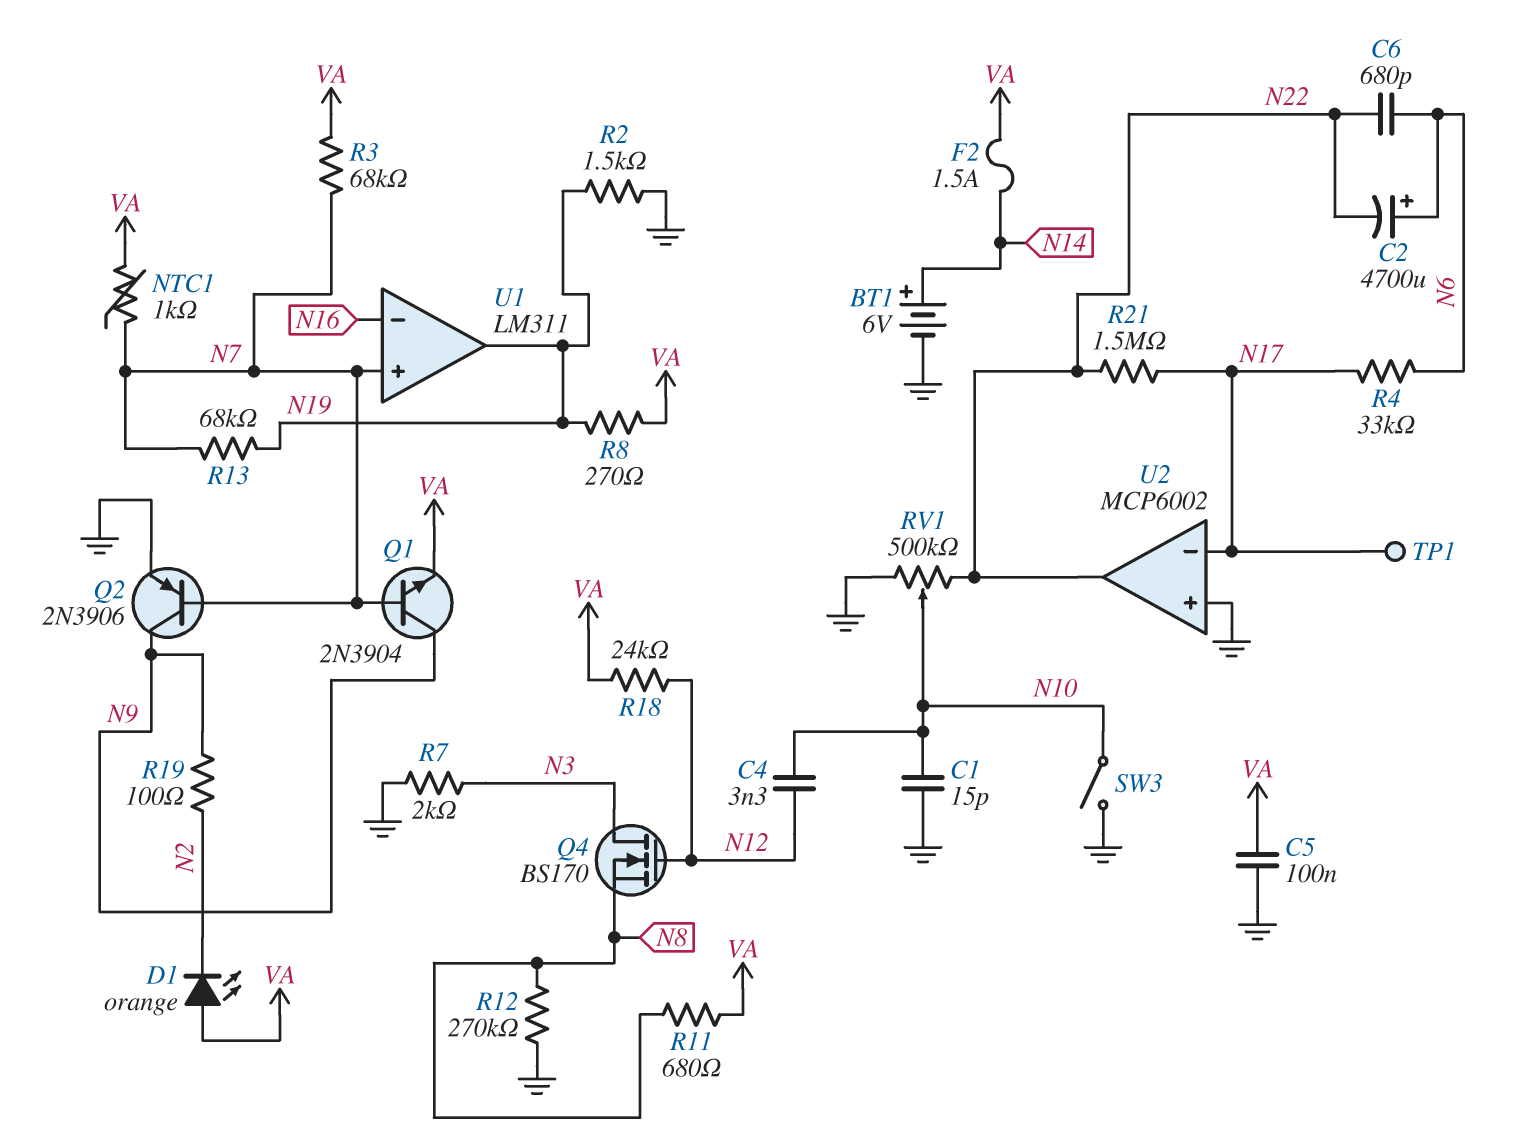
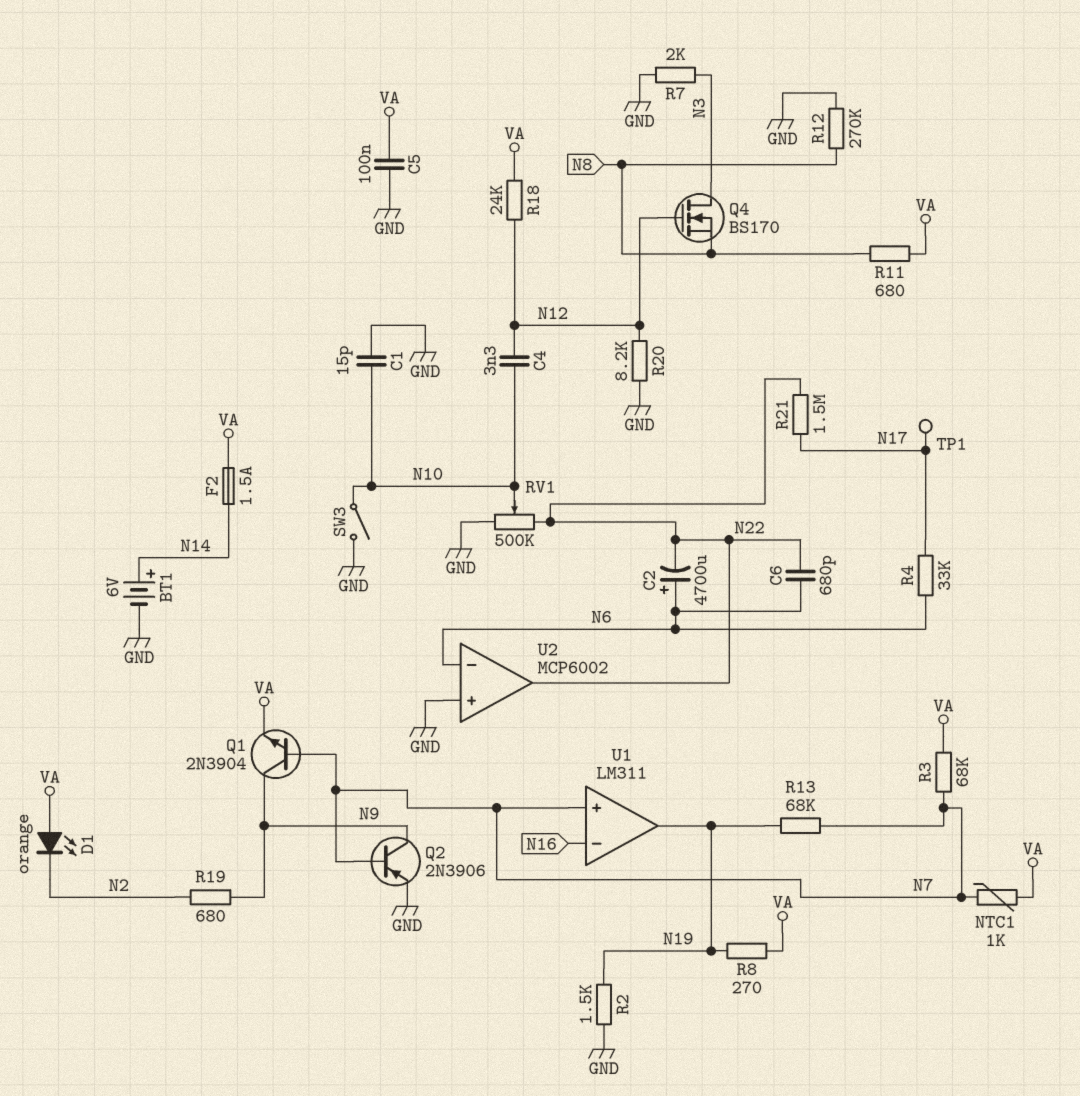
R19: 100 (N2, N9) -> 680 (N2, N9)
R20: none -> 8.2k (GND, N12)
U2 pin in-: N17 -> N6

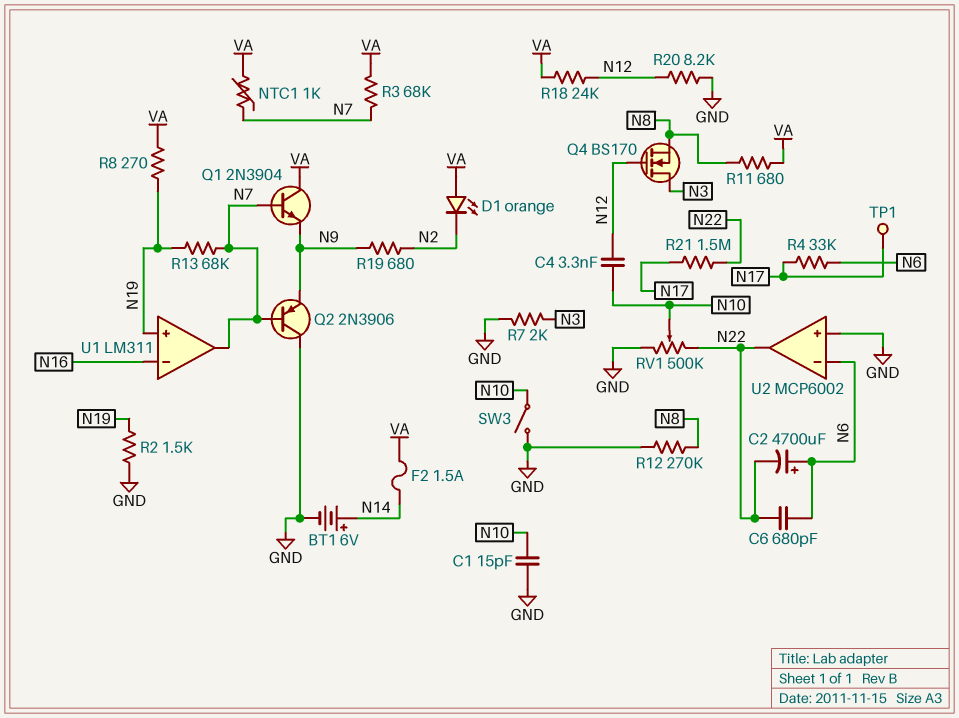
C5: 100nF (GND, VA) -> none
Q1: NPN 2N3904 (B N7, C N9, E VA) -> NPN 2N3904 (B N7, C VA, E N9)
Q2: PNP 2N3906 (B N7, C N9, E GND) -> PNP 2N3906 (B N7, C GND, E N9)
U1 pin in+: N7 -> N19
U1 pin out: N19 -> N7

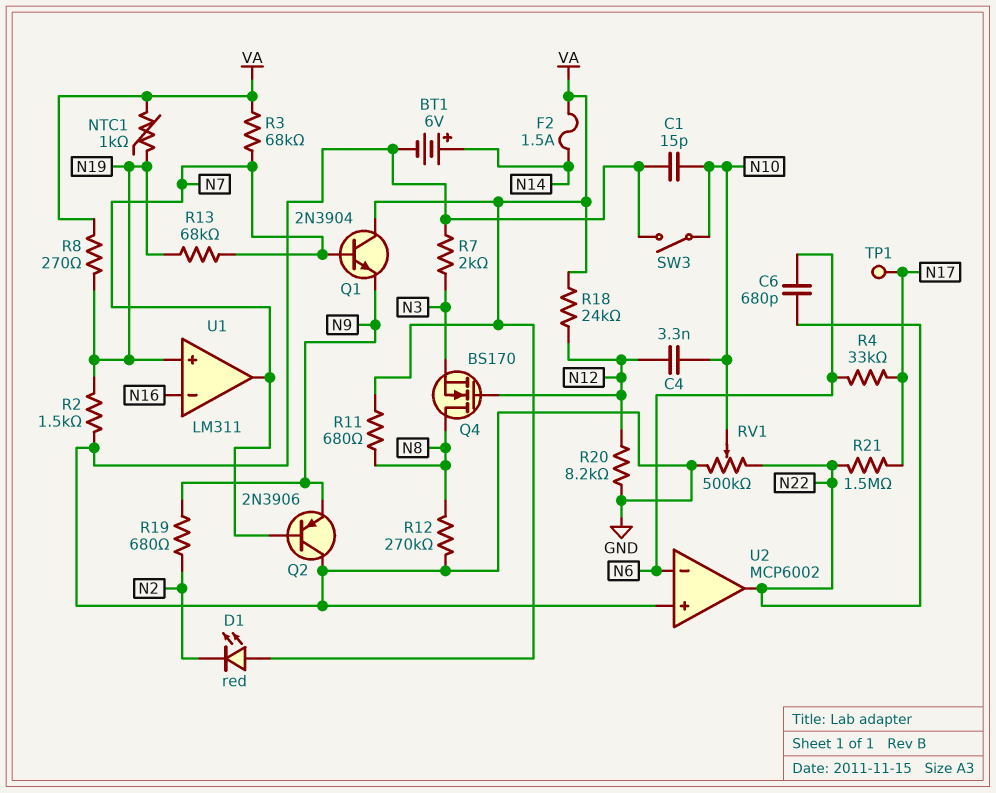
C2: 4700uF (plus N6, minus N22) -> none
D1: LED orange (A VA, K N2) -> LED red (A VA, K N2)
NTC1: 1k (N7, VA) -> 1k (N19, VA)
Q4: NMOS BS170 (G N12, D N3, S N8) -> NMOS BS170 (G N12, D N8, S N3)

